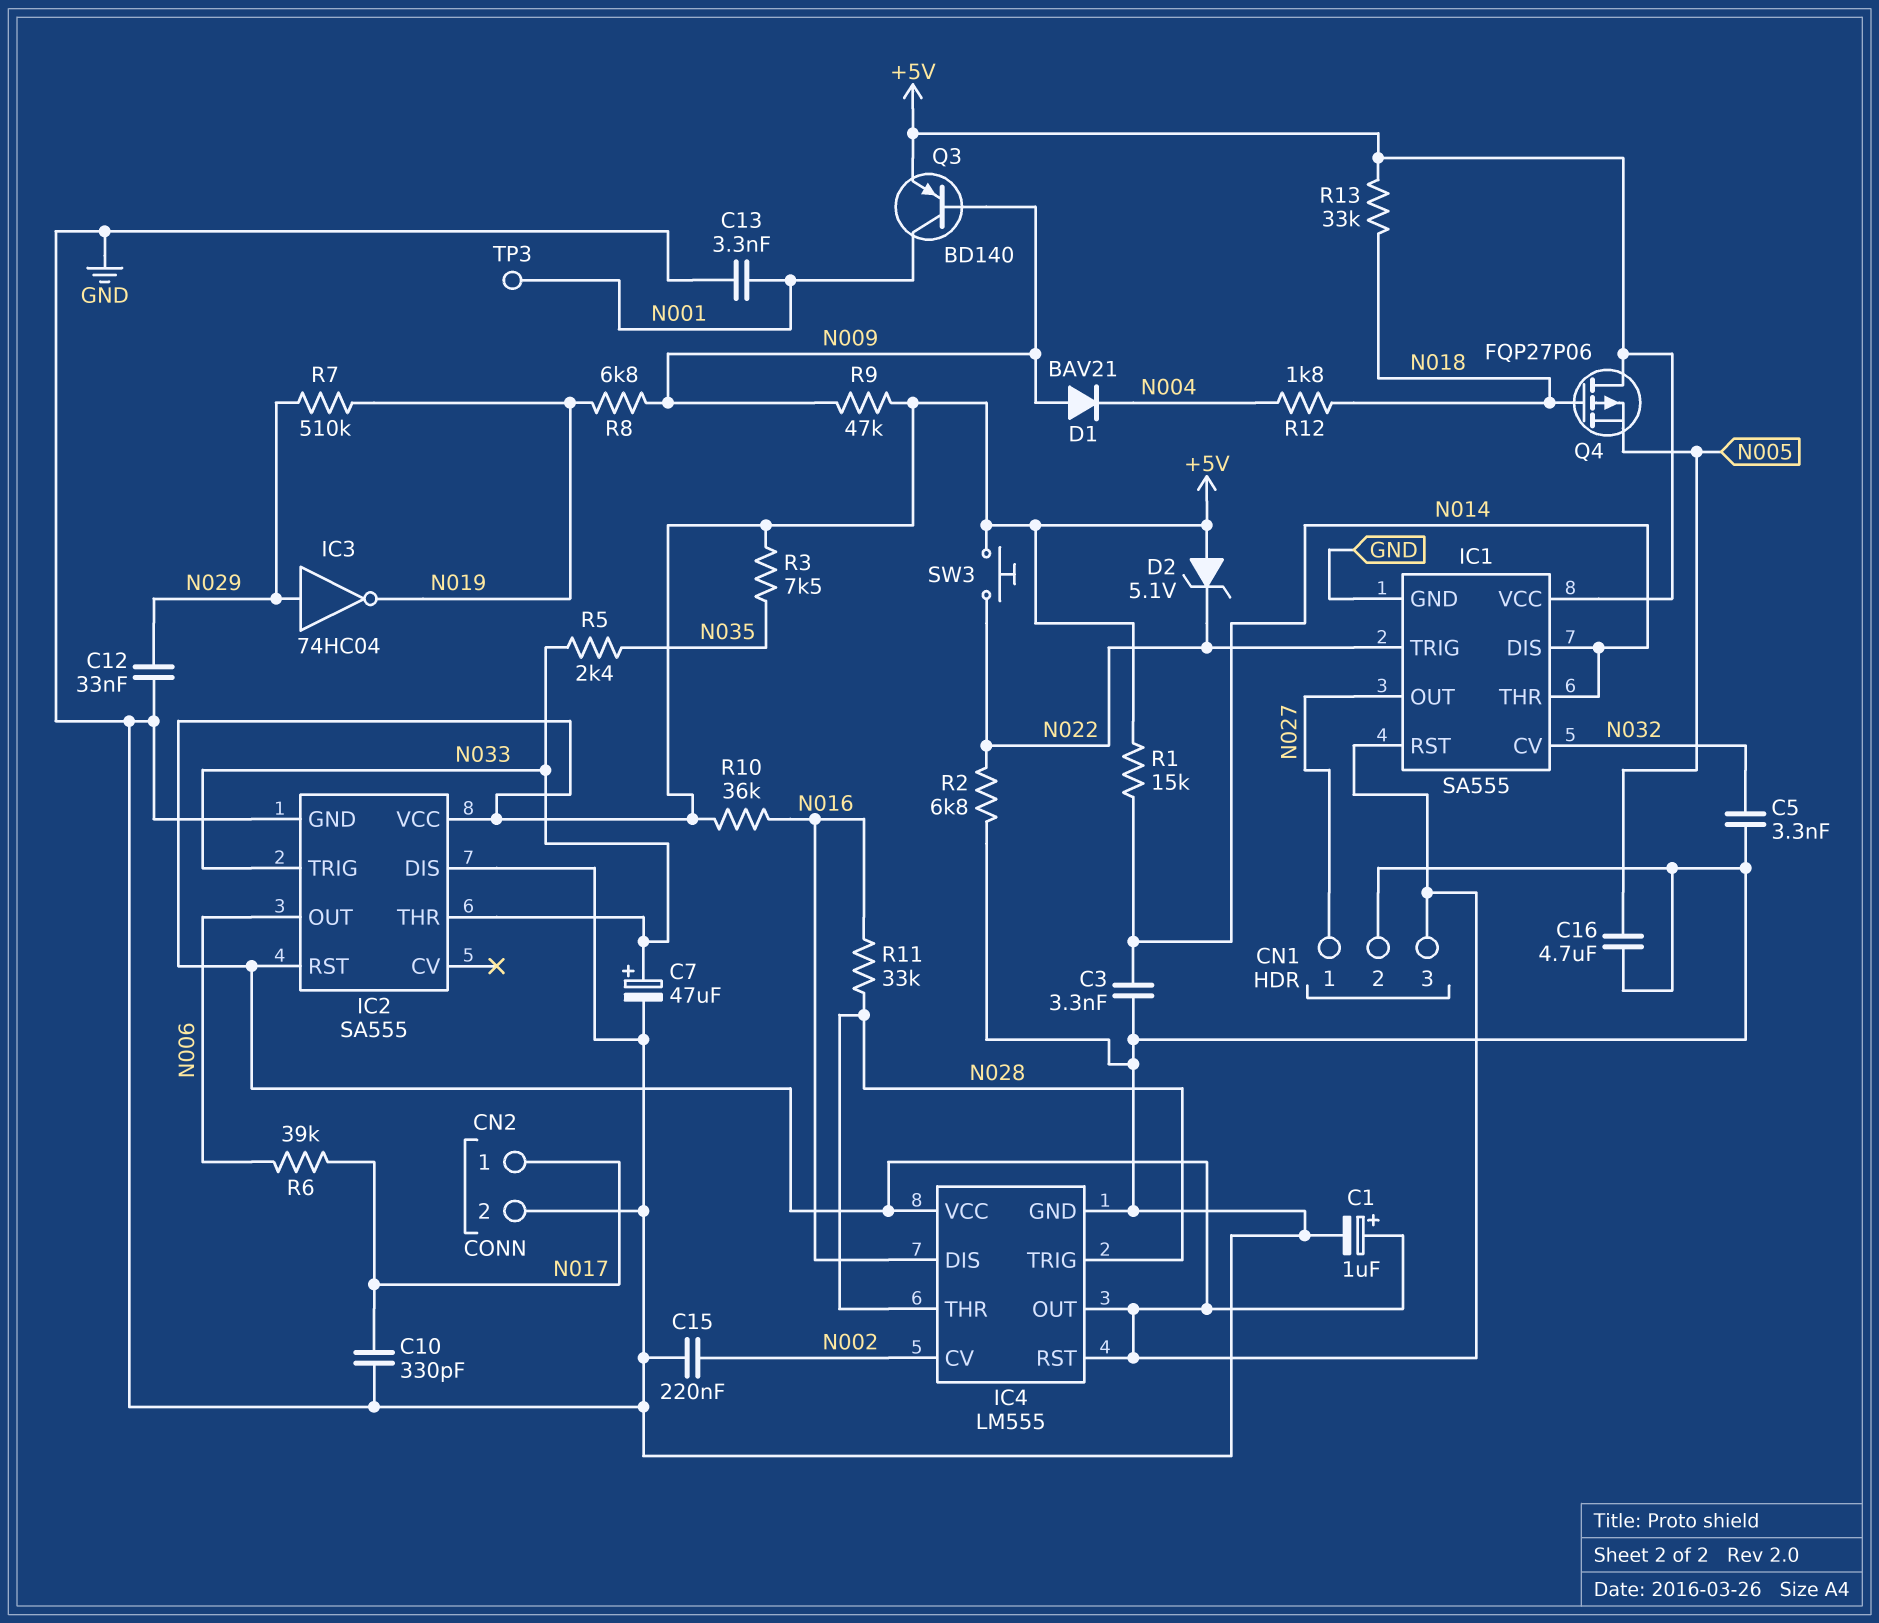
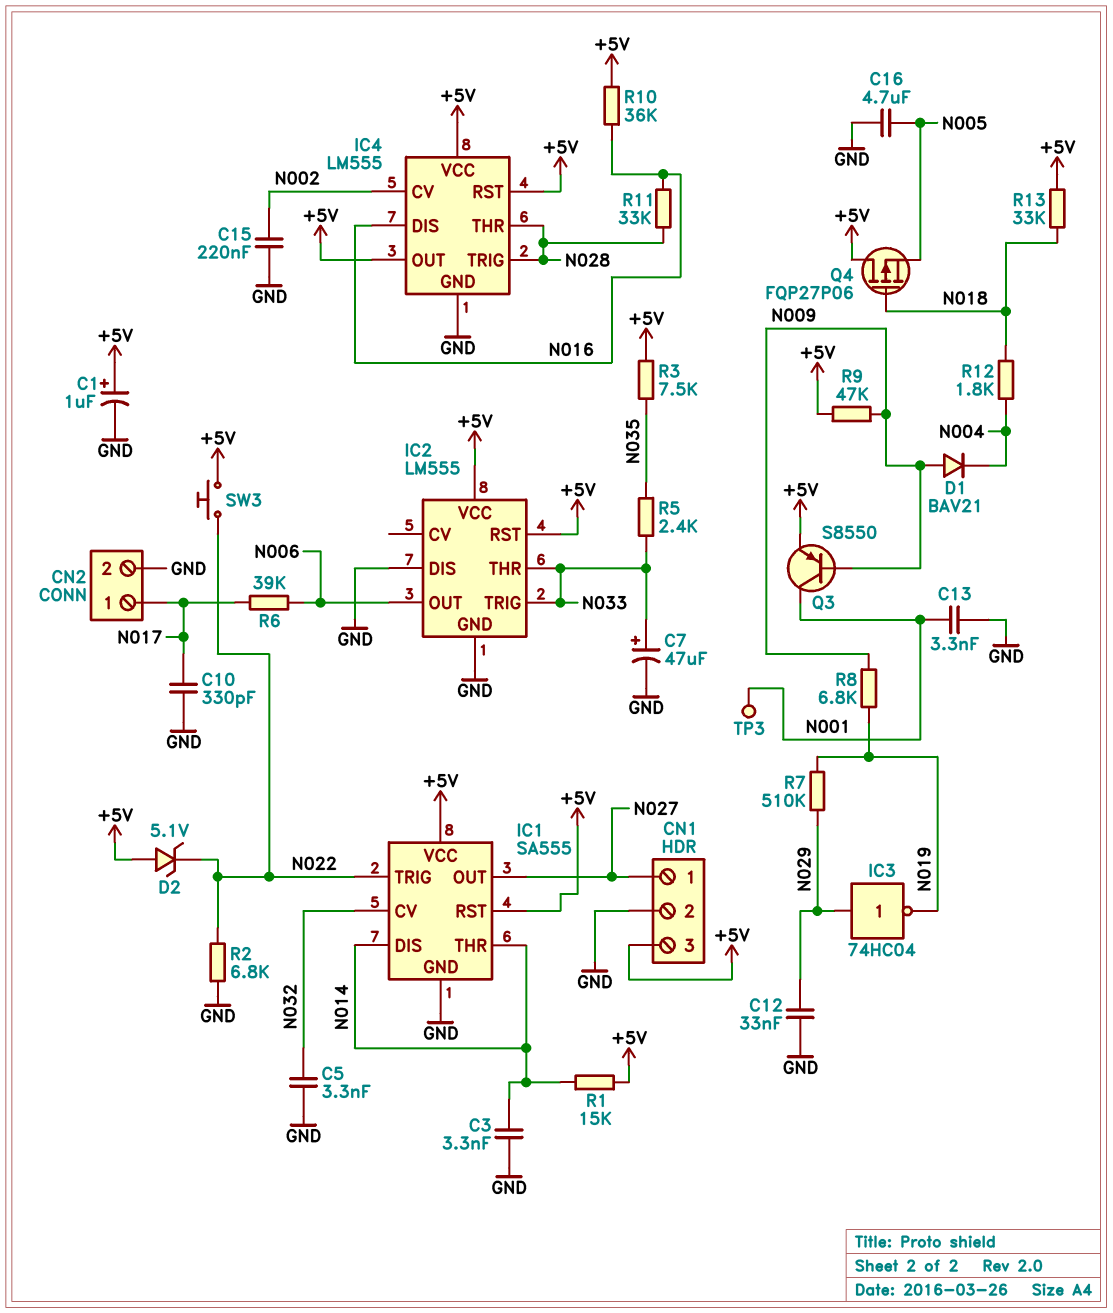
IC2: SA555 -> LM555
Q3: PNP BD140 (B N009, C N001, E +5V) -> PNP S8550 (B N009, C N001, E +5V)

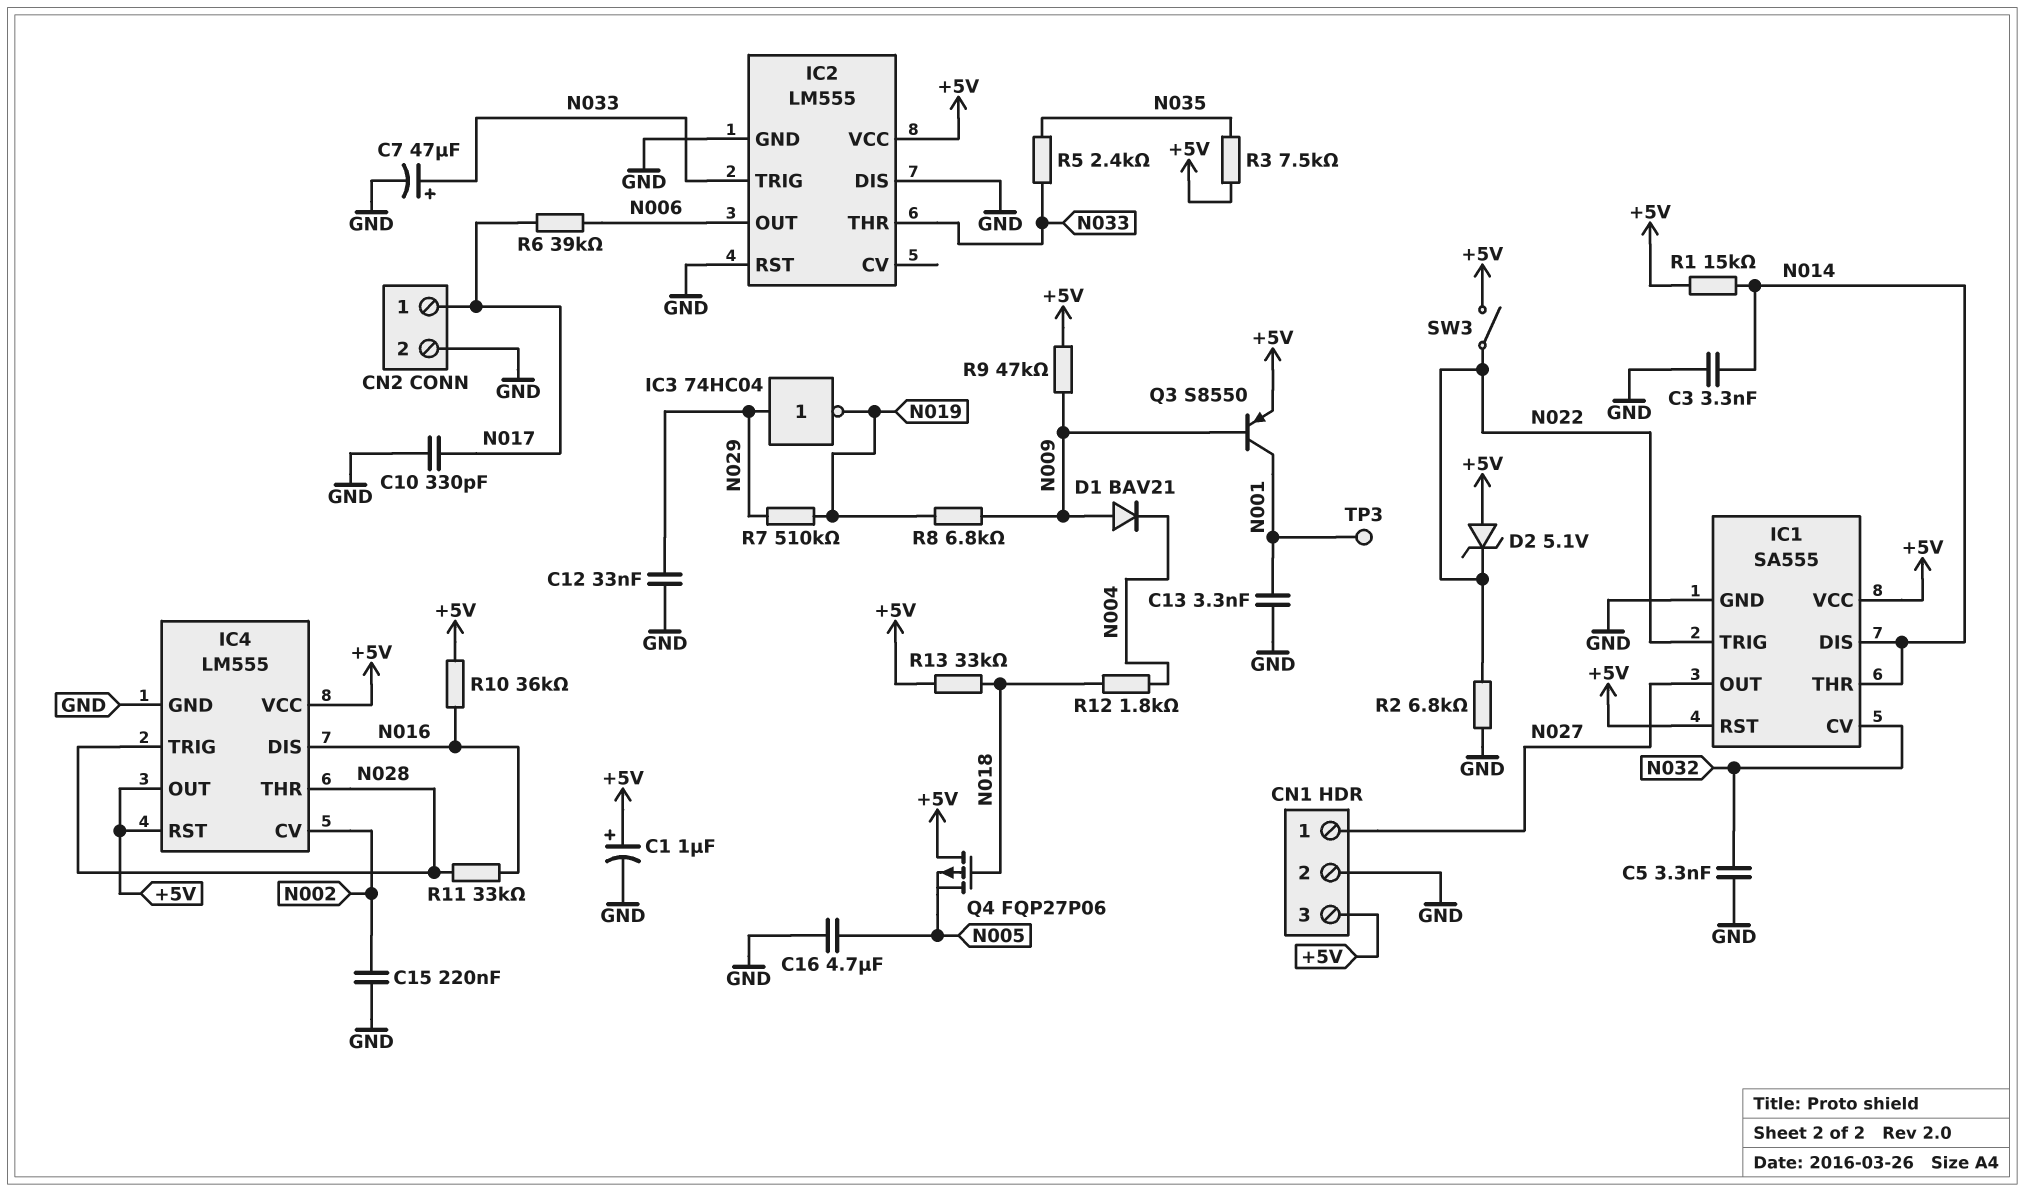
IC2 pin RST: +5V -> GND
SW3: button (+5V, N022) -> switch (+5V, N022)

